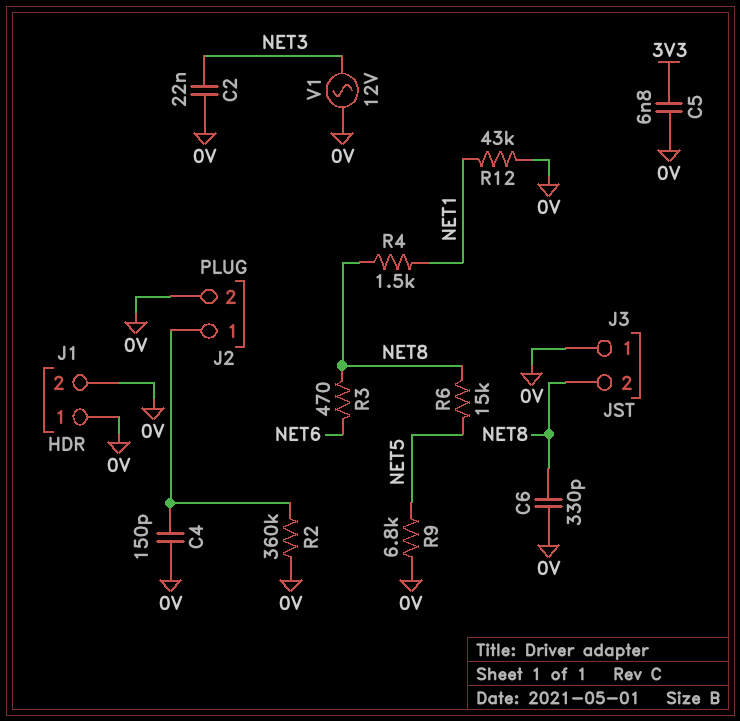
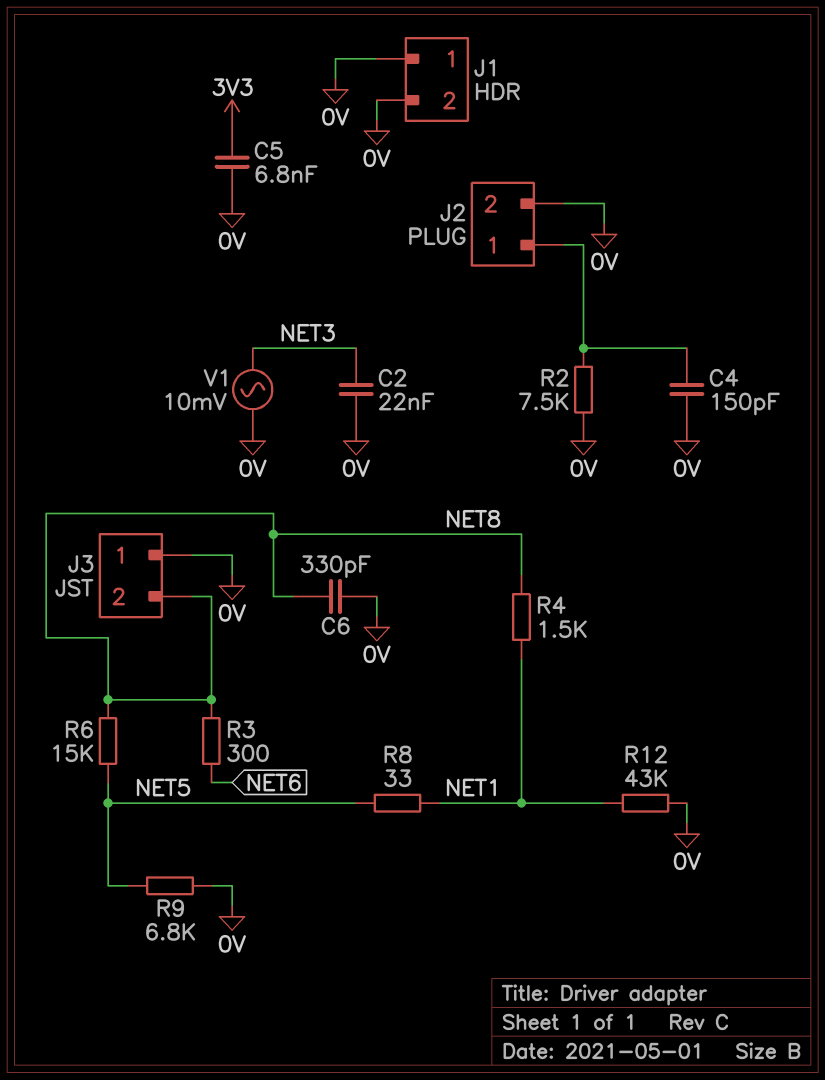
R2: 360k (0V, J2/1) -> 7.5k (0V, J2/1)
R3: 470 (NET6, NET8) -> 300 (NET6, NET8)
R8: none -> 33 (NET1, NET5)
V1: AC 12V (0V, NET3) -> AC 10mV (0V, NET3)

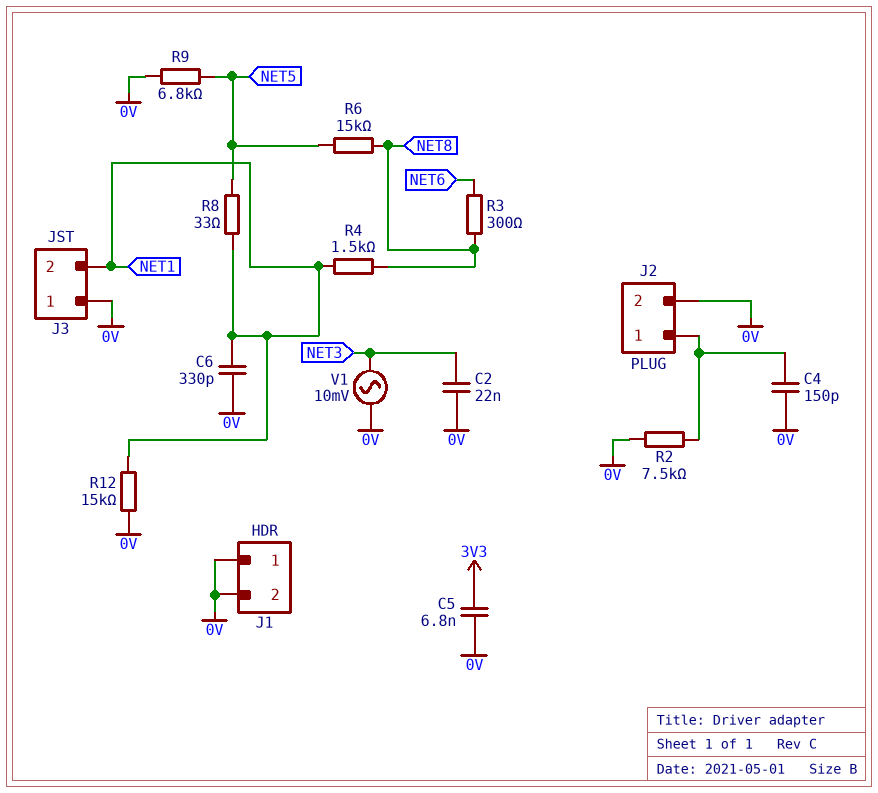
C6: 330pF (0V, NET8) -> 330pF (0V, NET1)
J3 pin 2: NET8 -> NET1
R12: 43k (0V, NET1) -> 15k (0V, NET1)

